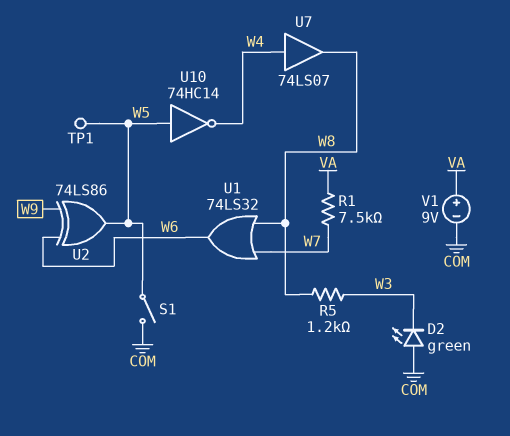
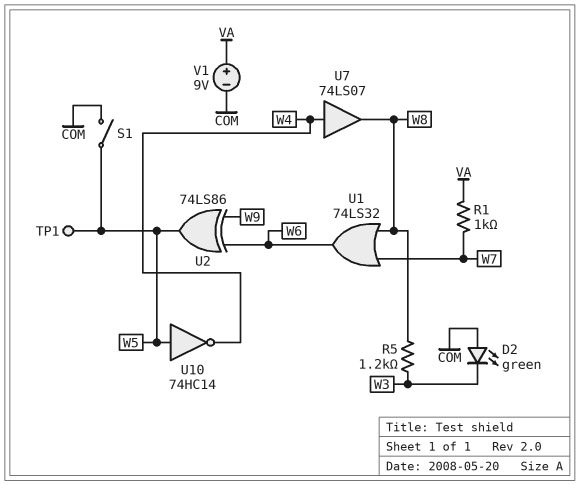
R1: 7.5k (VA, W7) -> 1k (VA, W7)

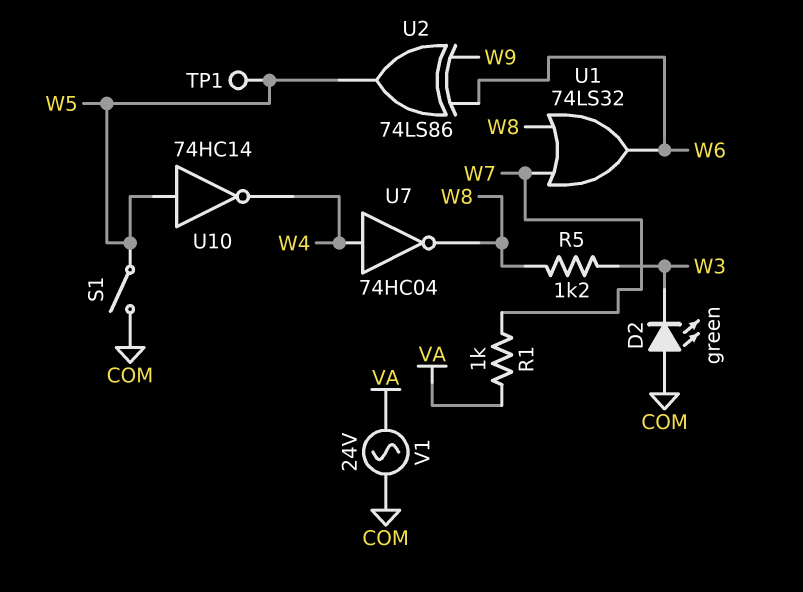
U7: buffer 74LS07 (in W4, out W8) -> NOT 74HC04 (in W4, out W8)
V1: 9V (plus VA, minus COM) -> AC 24V (COM, VA)

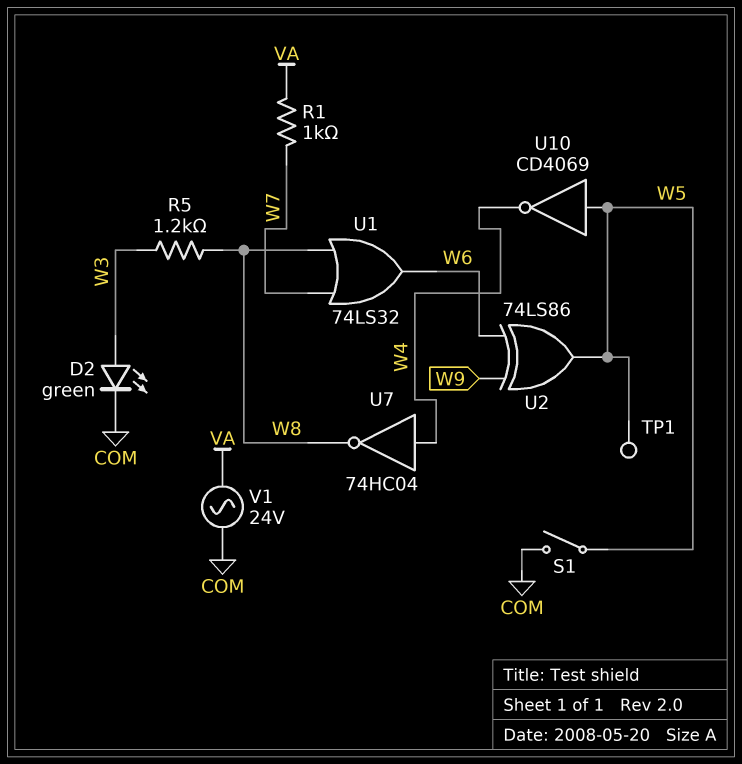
D2: LED green (A COM, K W3) -> LED green (A W3, K COM)
U10: NOT 74HC14 (in W5, out W4) -> NOT CD4069 (in W5, out W4)

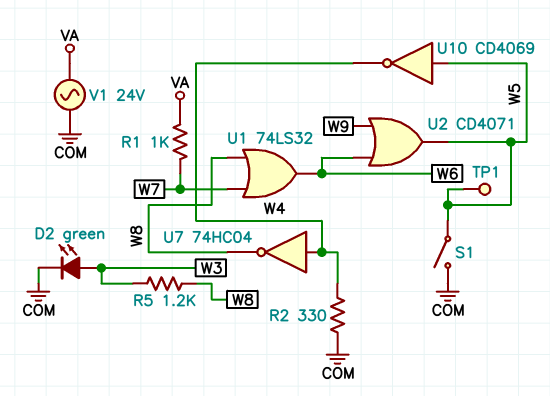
R2: none -> 330 (COM, W4)
U2: XOR 74LS86 (in W6, in W9, out W5) -> OR CD4071 (in W6, in W9, out W5)

